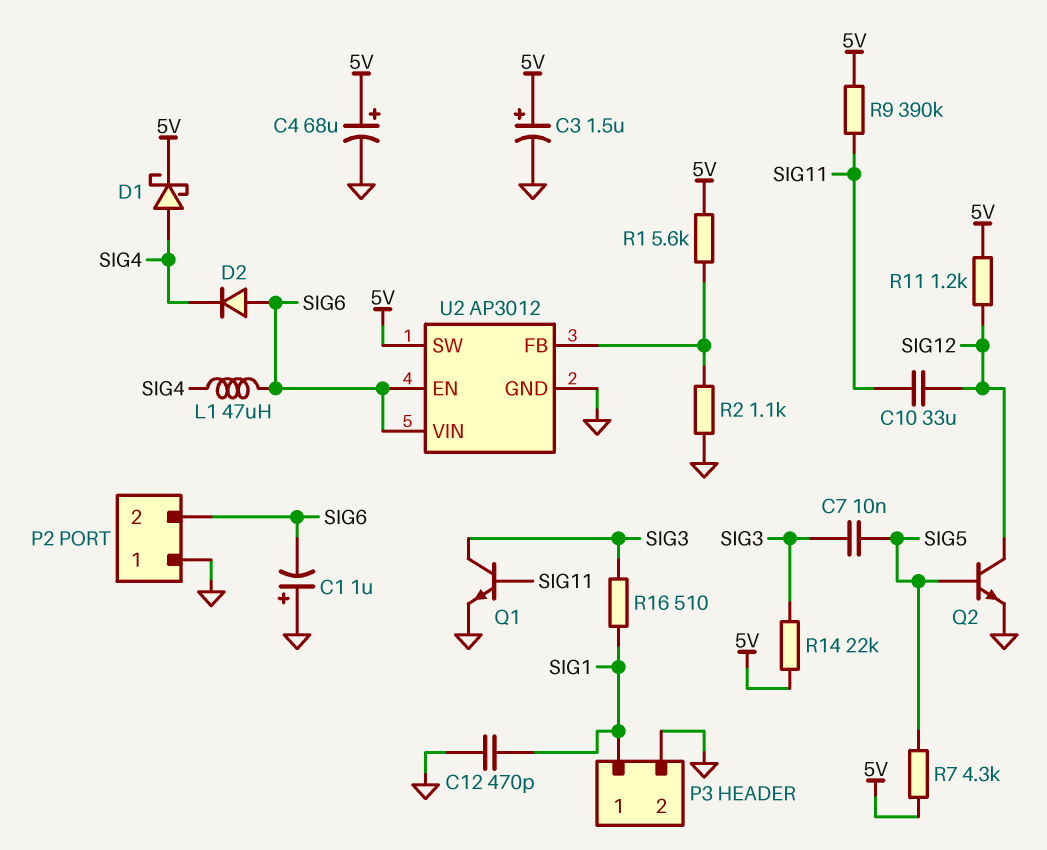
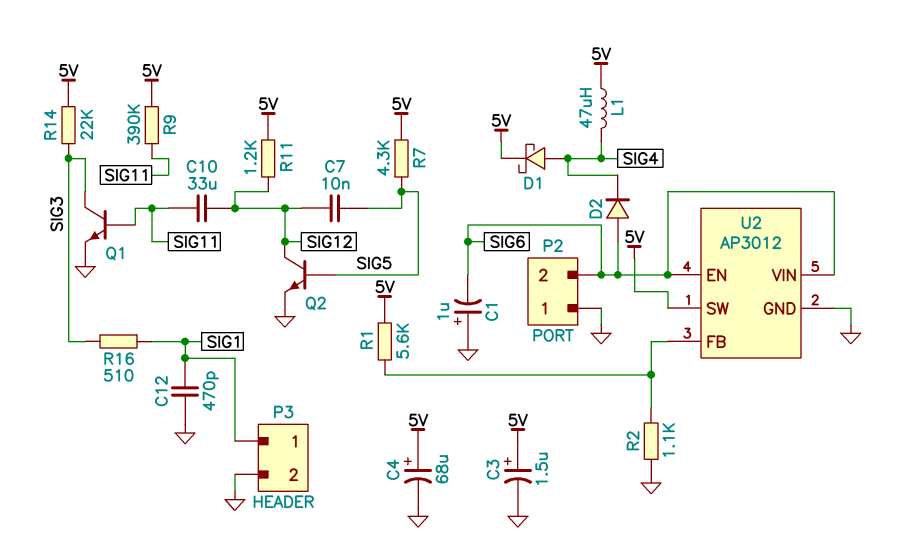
C7: 10nF (SIG3, SIG5) -> 10nF (SIG5, SIG12)
L1: 47uH (SIG4, SIG6) -> 47uH (5V, SIG4)

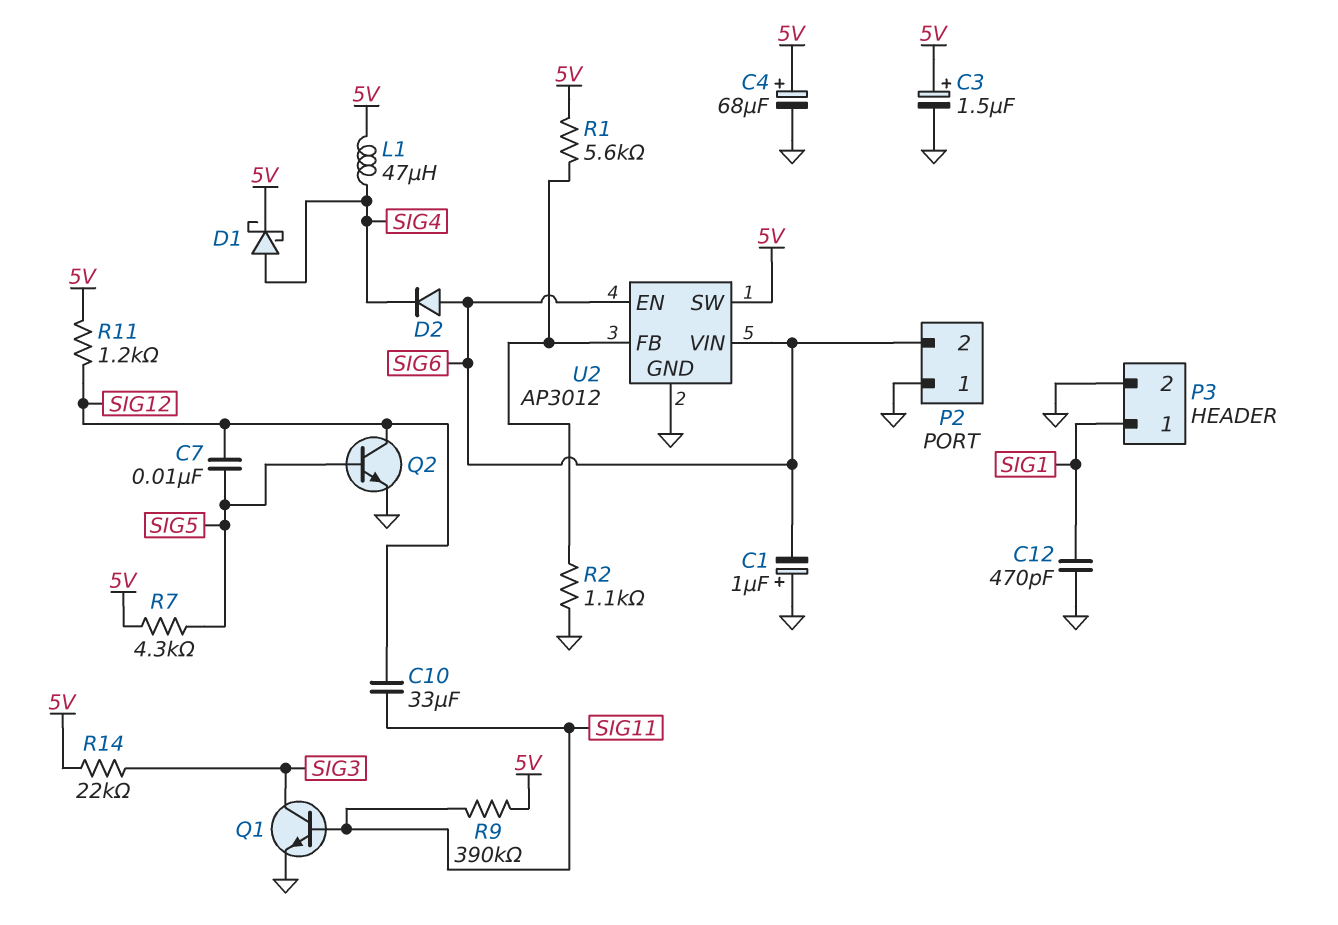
R16: 510 (SIG1, SIG3) -> none

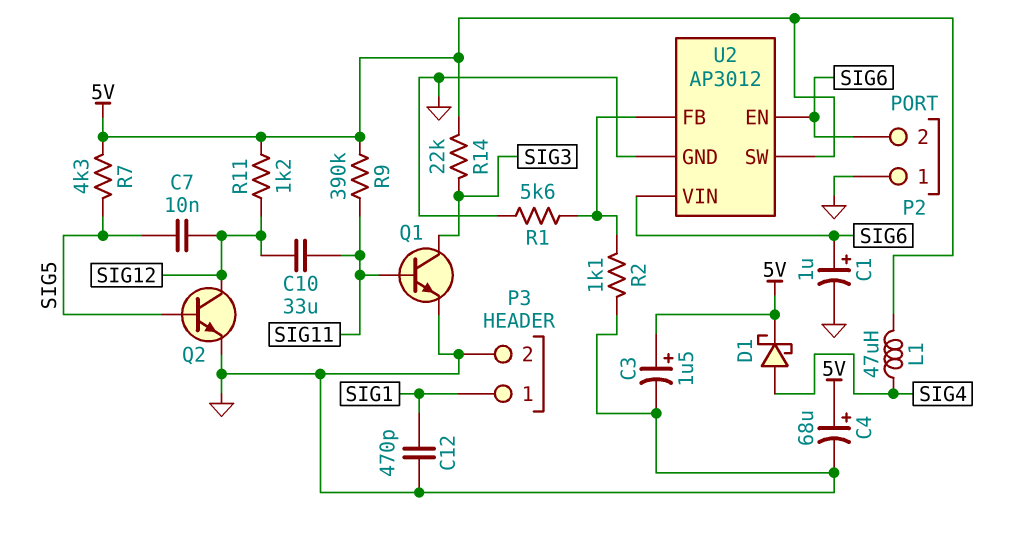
C1: 1uF (plus GND, minus SIG6) -> 1uF (plus SIG6, minus GND)
D2: diode (A SIG6, K SIG4) -> none
R1: 5.6k (5V, U2/FB) -> 5.6k (GND, U2/FB)

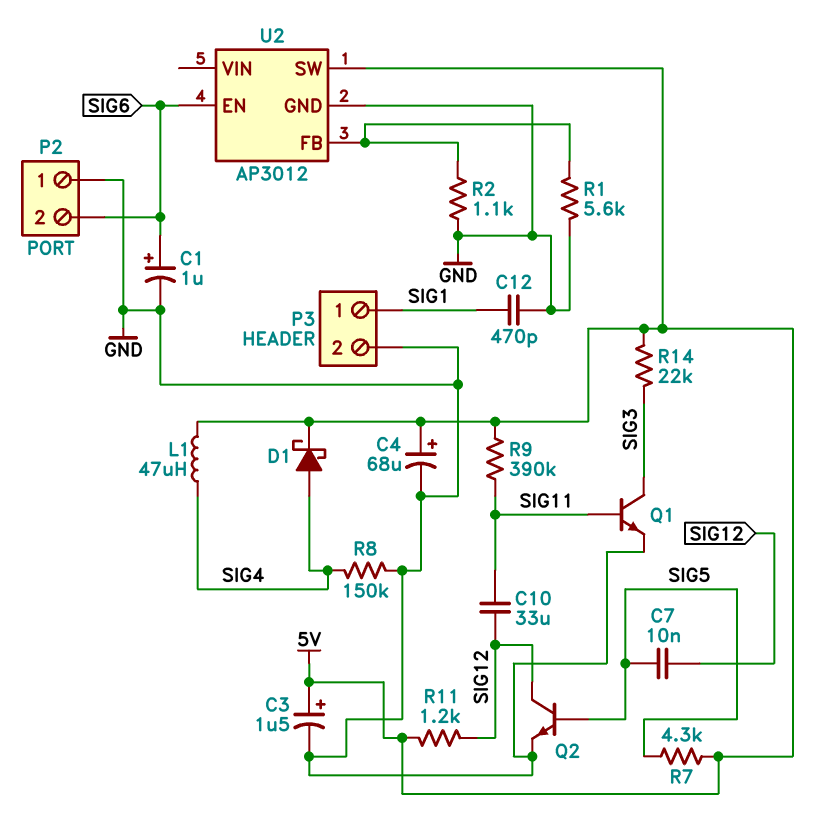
R8: none -> 150k (GND, SIG4)
U2 pin VIN: SIG6 -> none

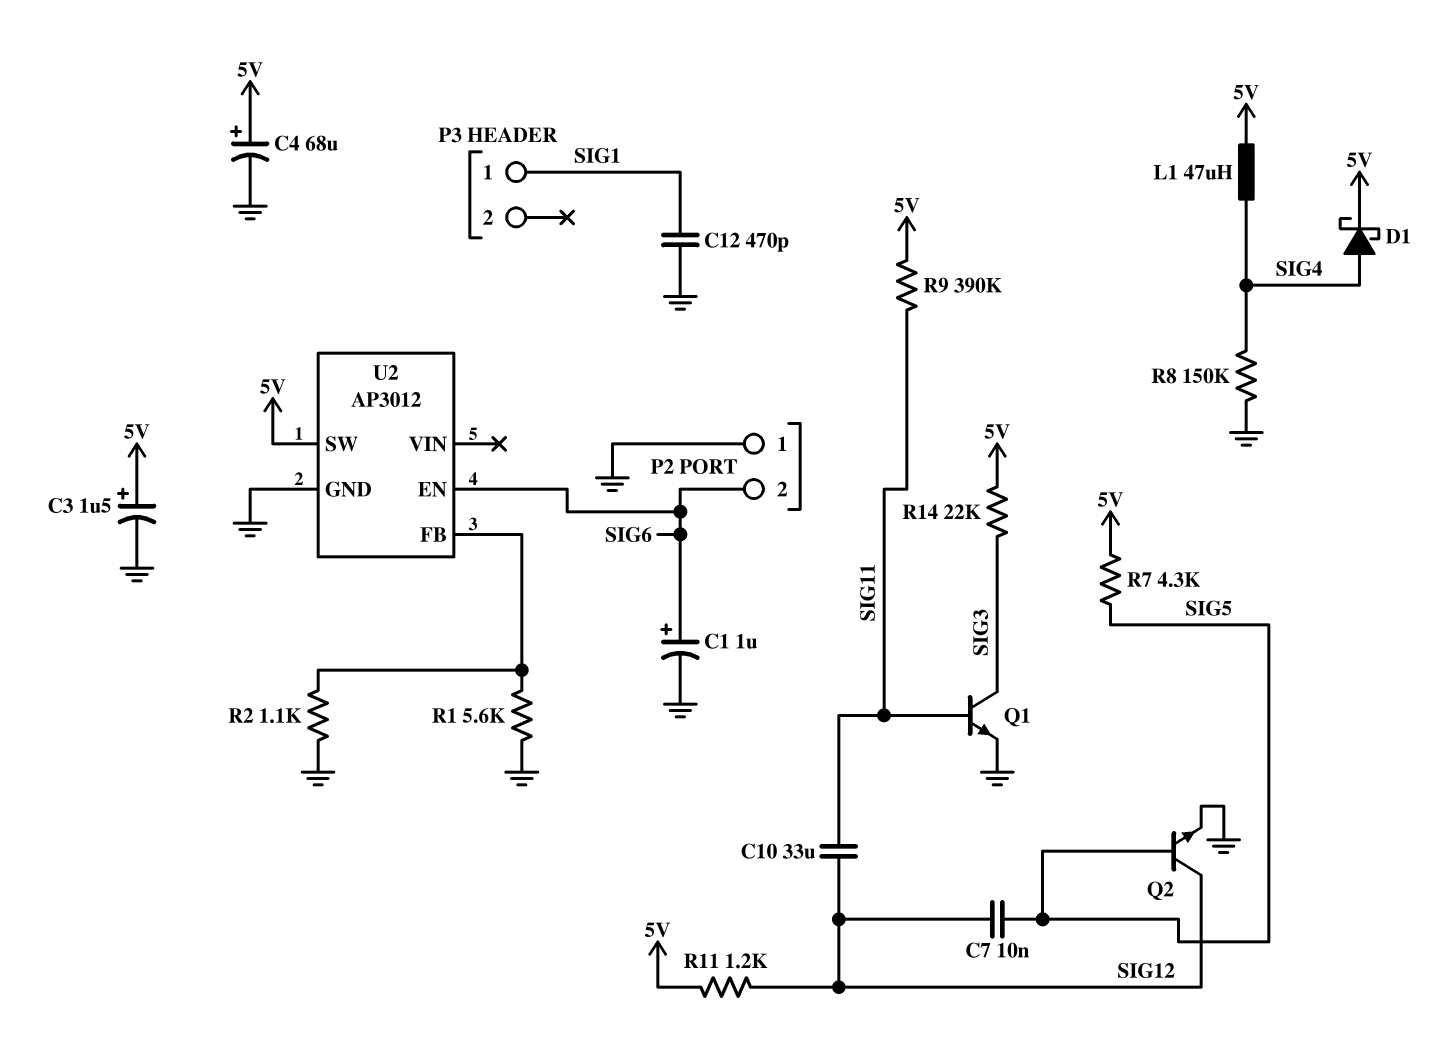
P3 pin 2: GND -> none

